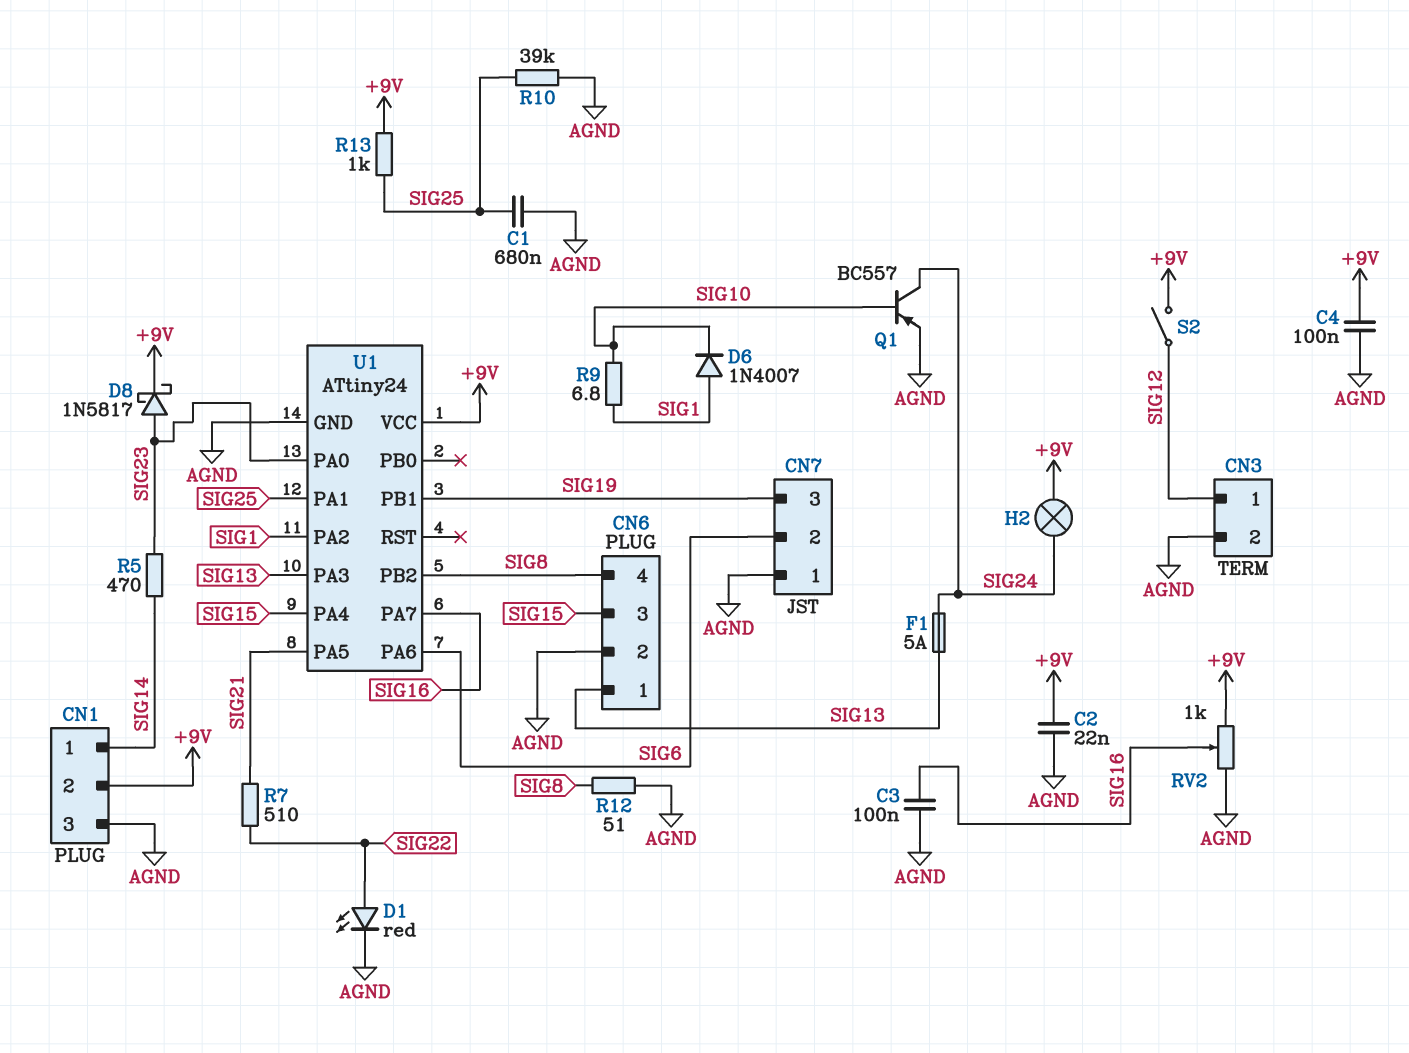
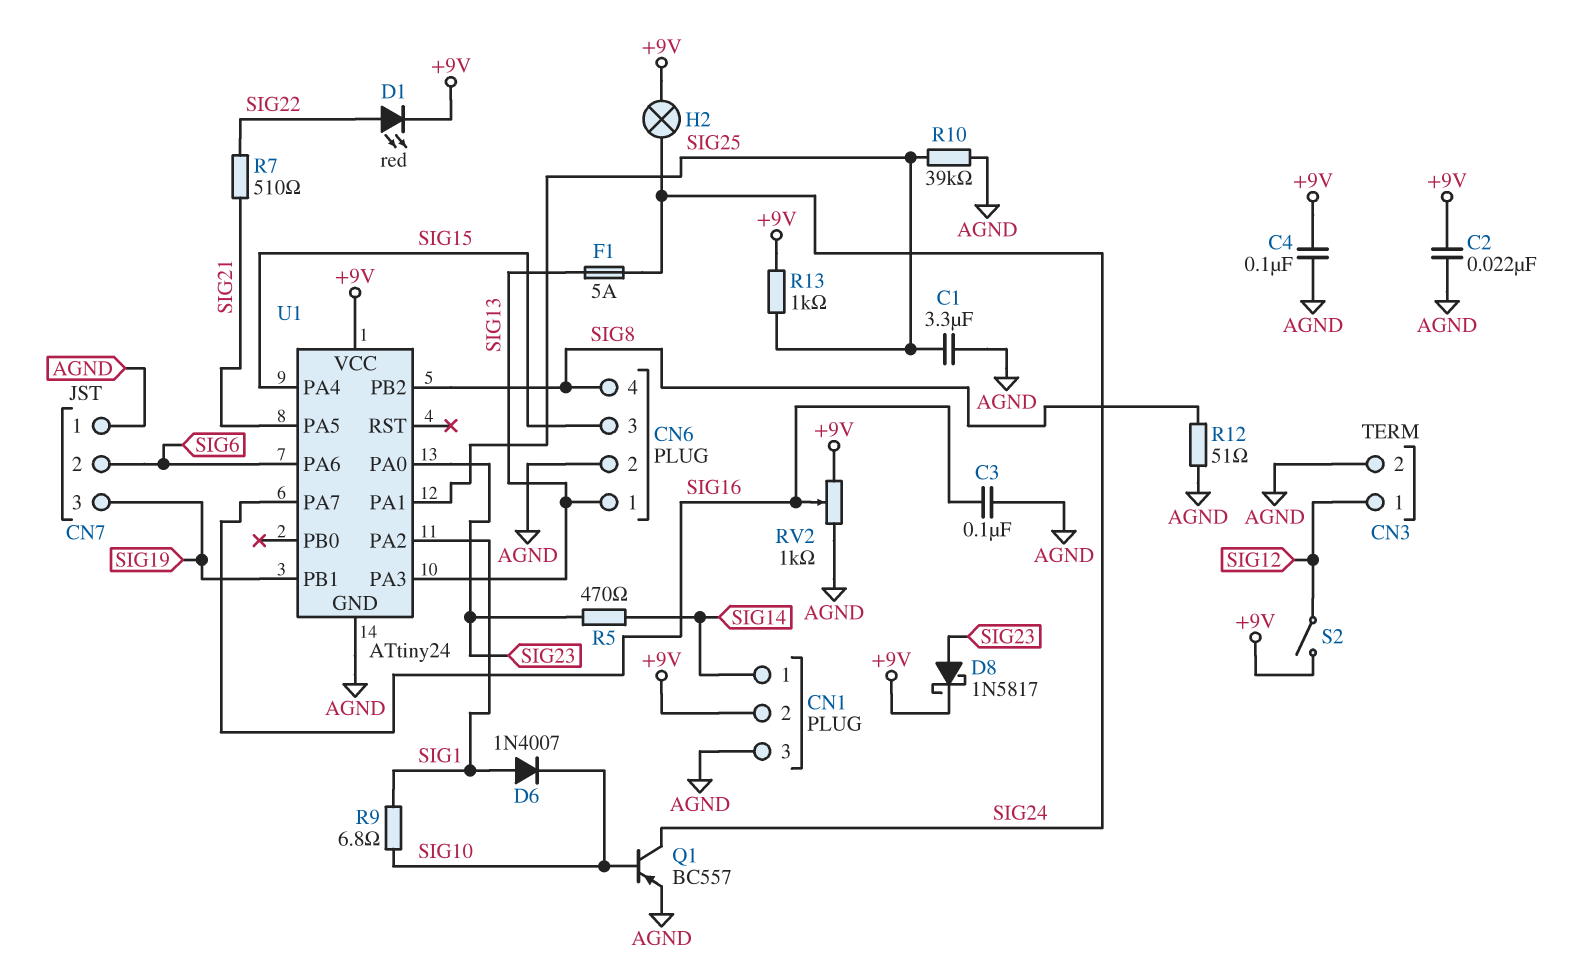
C1: 680nF (AGND, SIG25) -> 3.3uF (AGND, SIG25)
D1: LED red (A SIG22, K AGND) -> LED red (A SIG22, K +9V)

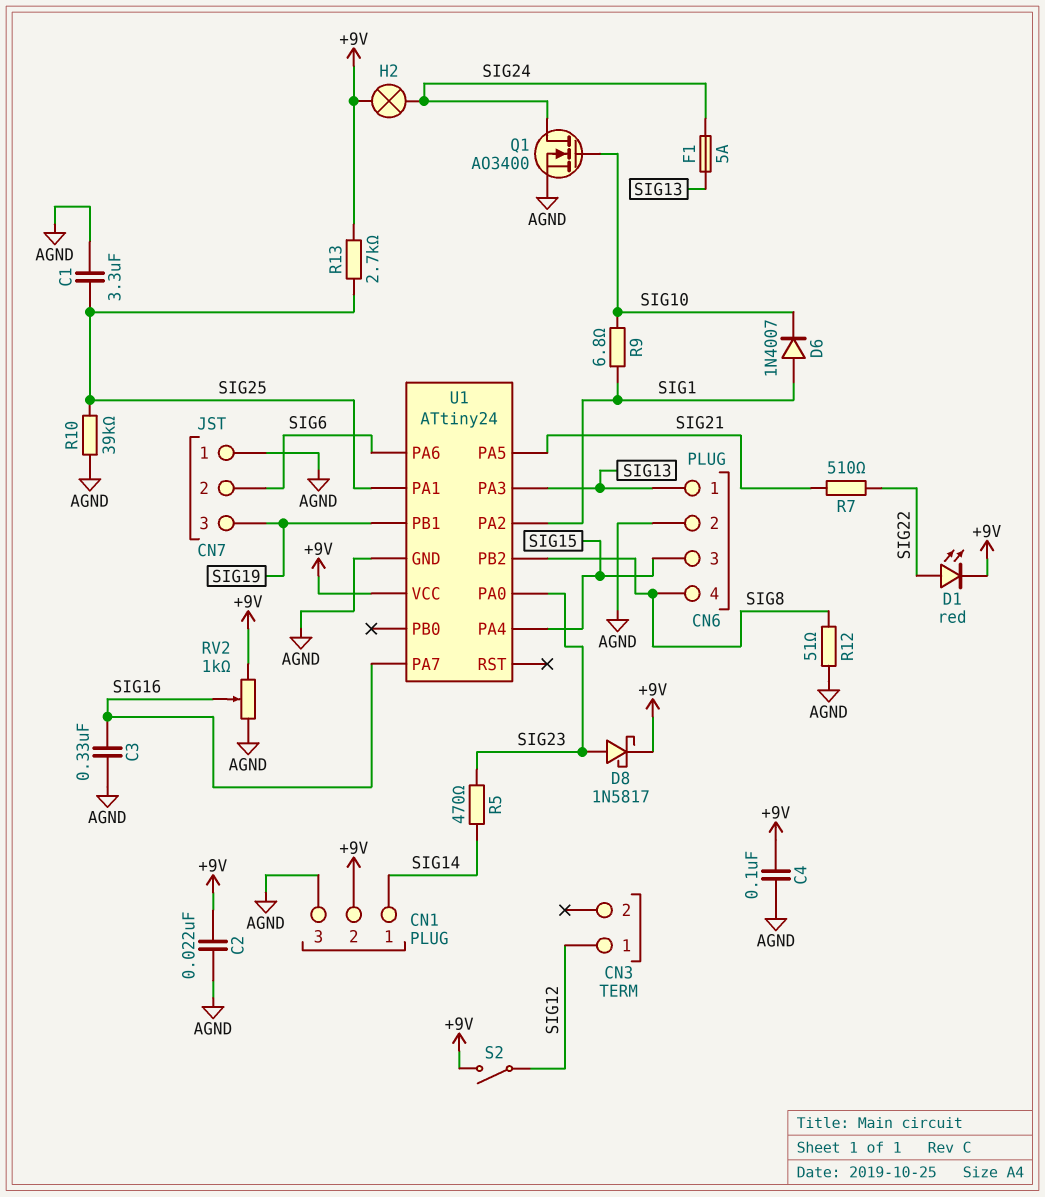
C3: 100nF (AGND, SIG16) -> 330nF (AGND, SIG16)
CN3 pin 2: AGND -> none
Q1: PNP BC557 (B SIG10, C SIG24, E AGND) -> NMOS AO3400 (G SIG10, D SIG24, S AGND)
R13: 1k (+9V, SIG25) -> 2.7k (+9V, SIG25)

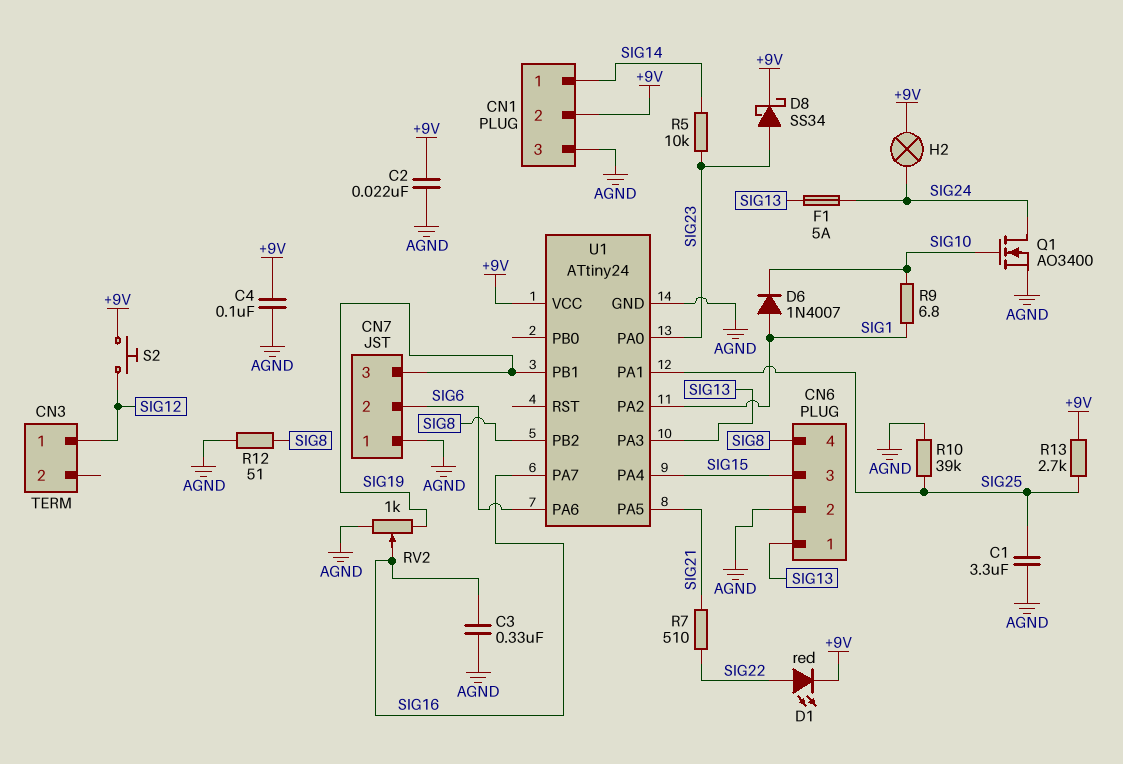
D8: schottky 1N5817 (A SIG23, K +9V) -> schottky SS34 (A SIG23, K +9V)
R5: 470 (SIG14, SIG23) -> 10k (SIG14, SIG23)
RV2: 1k (+9V, AGND, wiper SIG16) -> 1k (AGND, SIG19, wiper SIG16)
S2: switch (+9V, SIG12) -> button (+9V, SIG12)

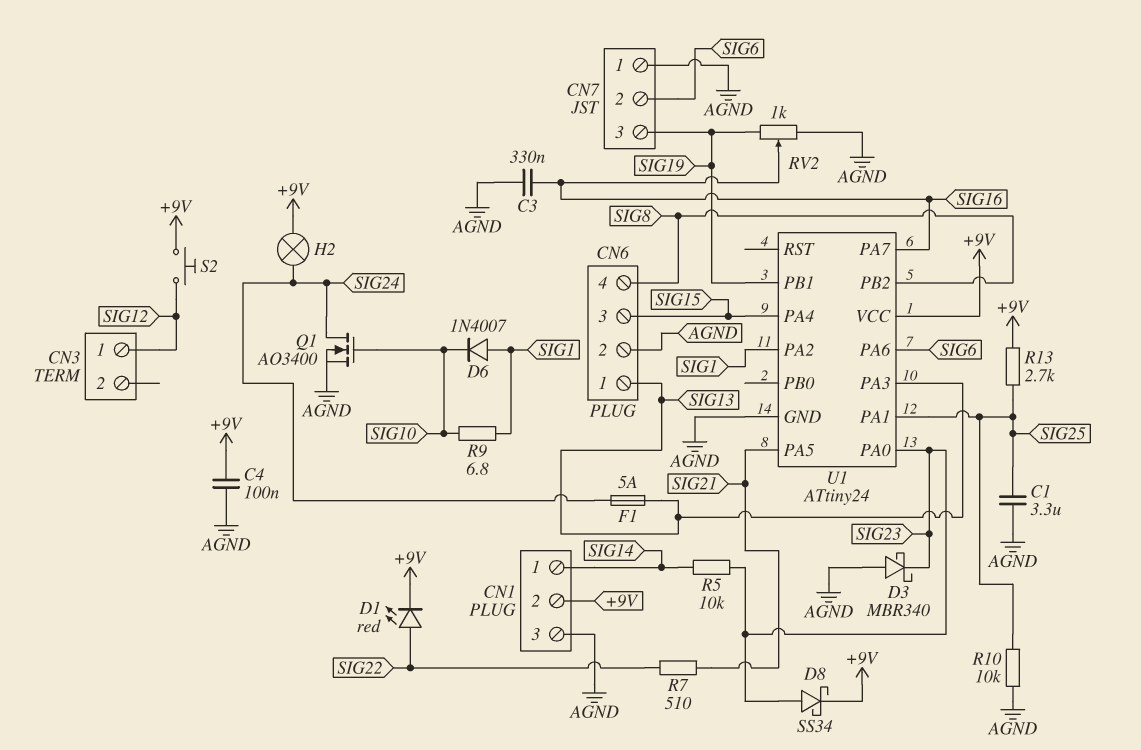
C2: 22nF (+9V, AGND) -> none
D3: none -> schottky MBR340 (A AGND, K SIG23)
R10: 39k (AGND, SIG25) -> 10k (AGND, SIG25)
R12: 51 (AGND, SIG8) -> none

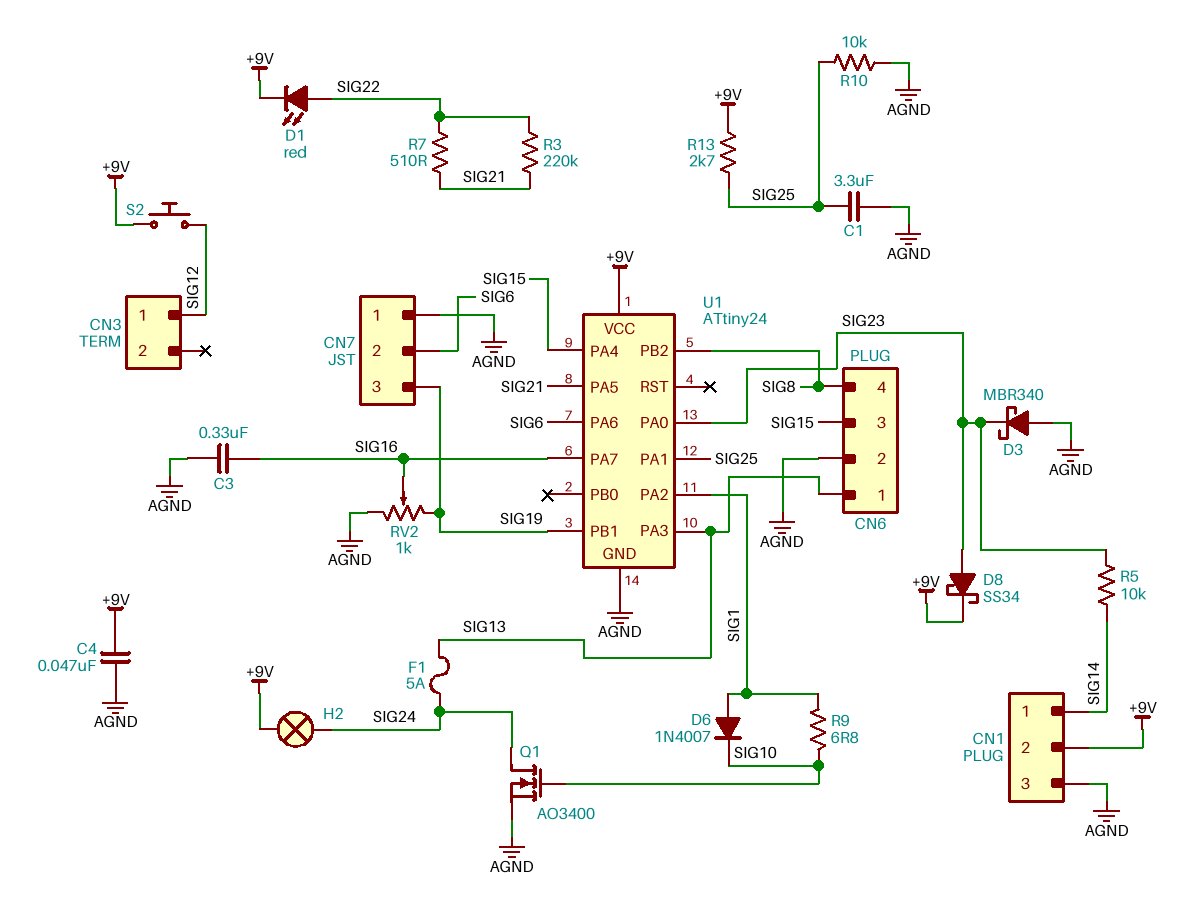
C4: 100nF (+9V, AGND) -> 47nF (+9V, AGND)
R3: none -> 220k (SIG21, SIG22)

